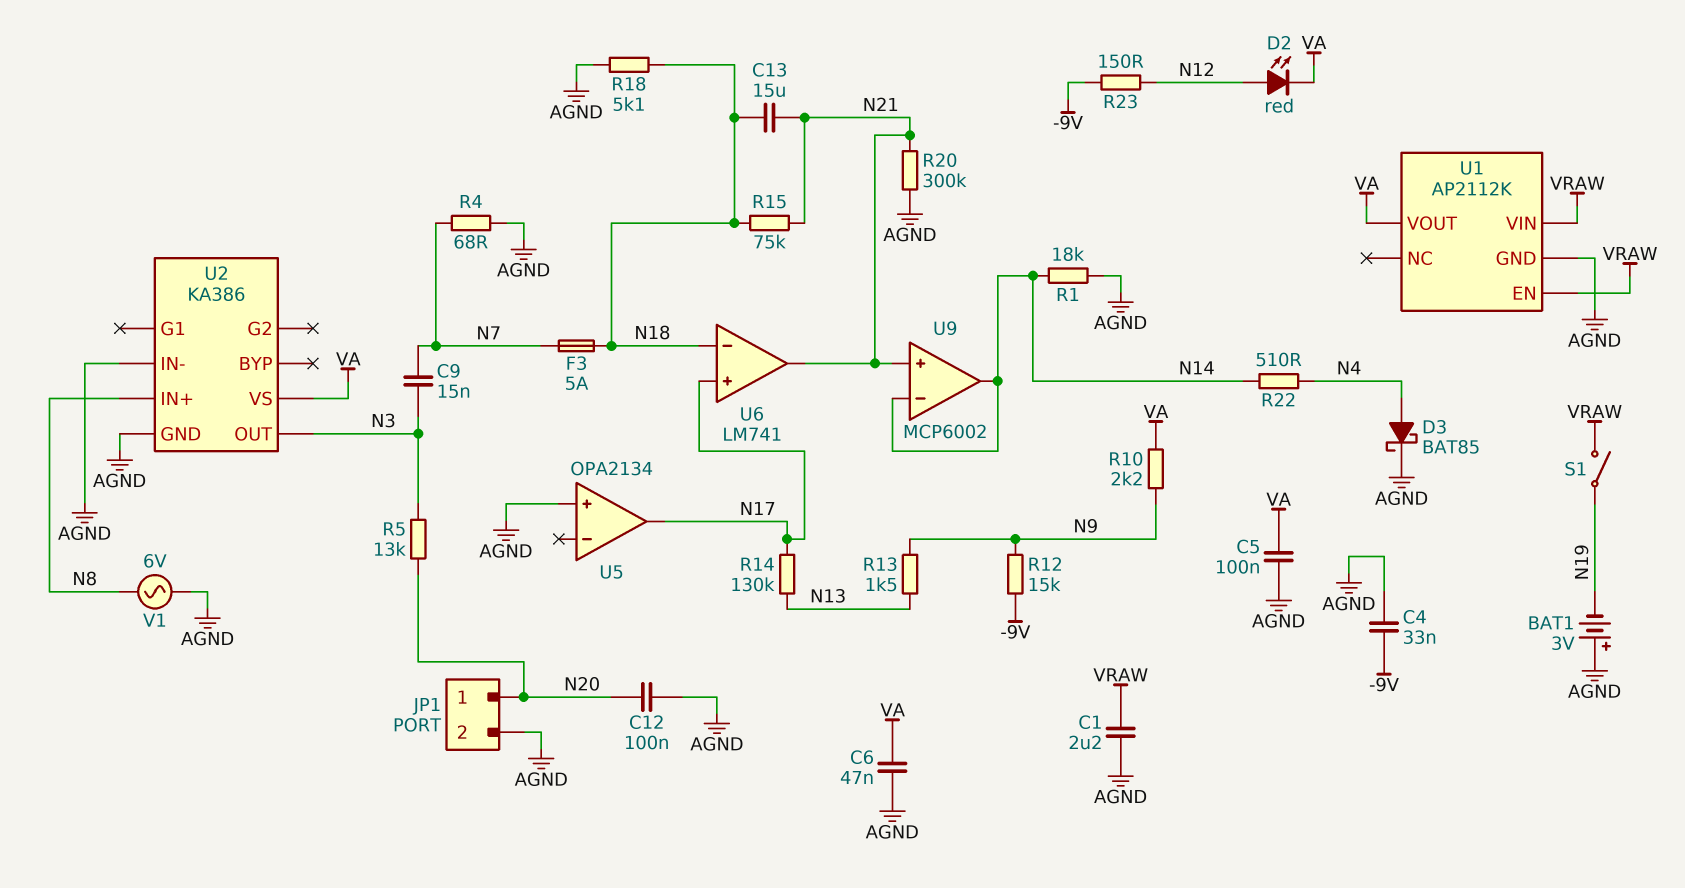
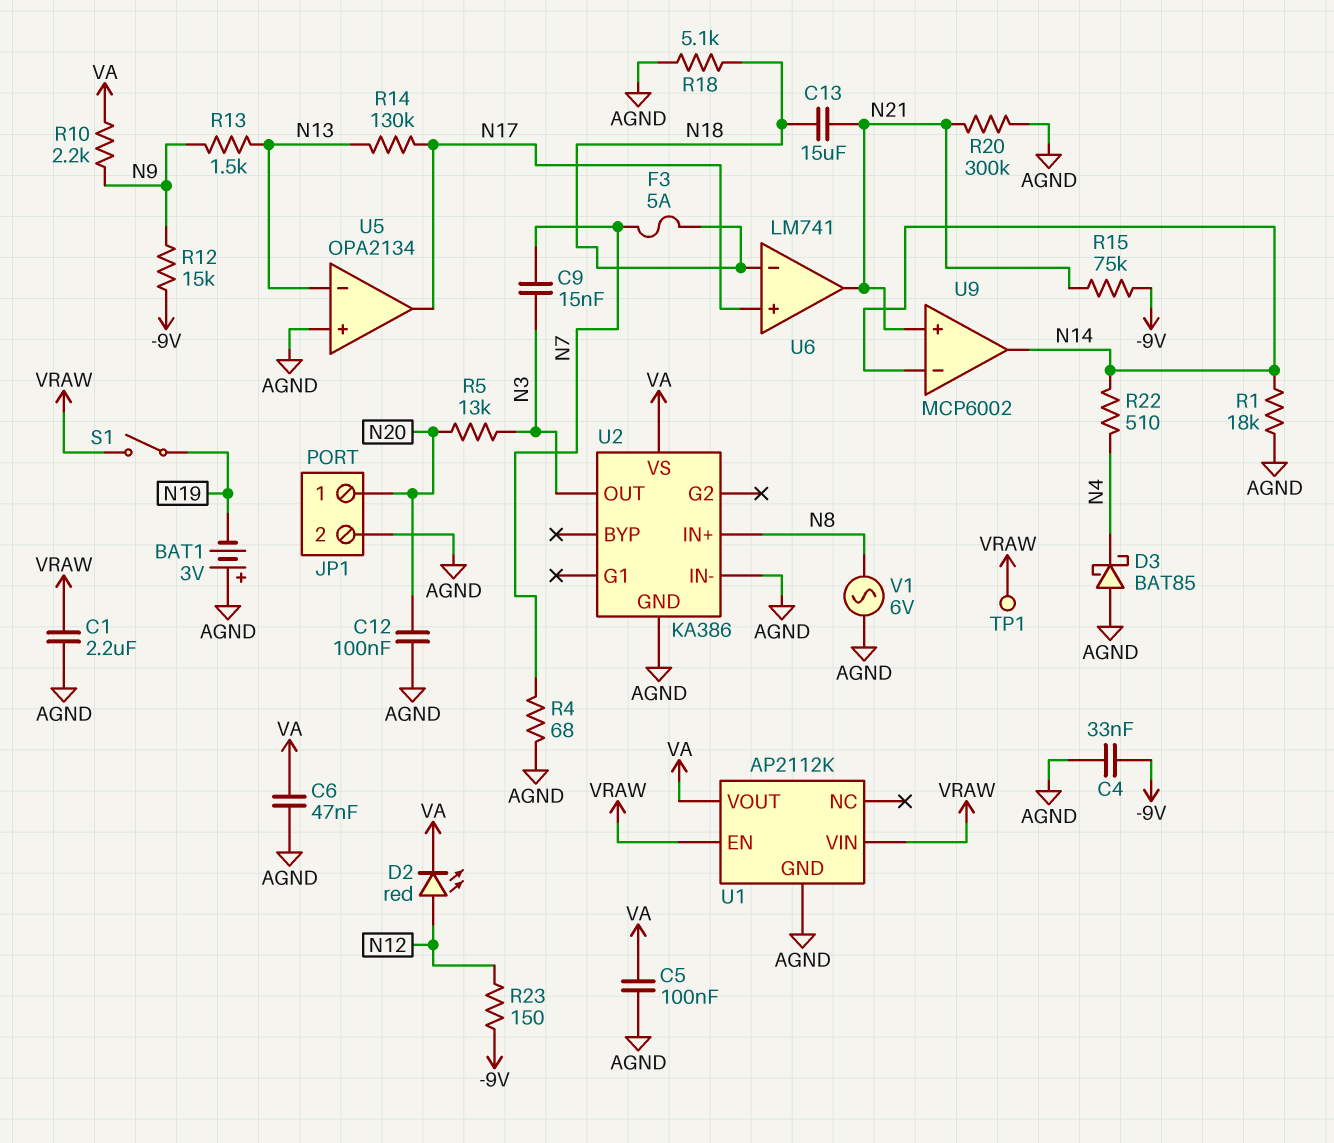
D3: schottky BAT85 (A N4, K AGND) -> schottky BAT85 (A AGND, K N4)
R15: 75k (N18, N21) -> 75k (-9V, N21)
TP1: none -> test point (VRAW)
U5 pin in-: none -> N13

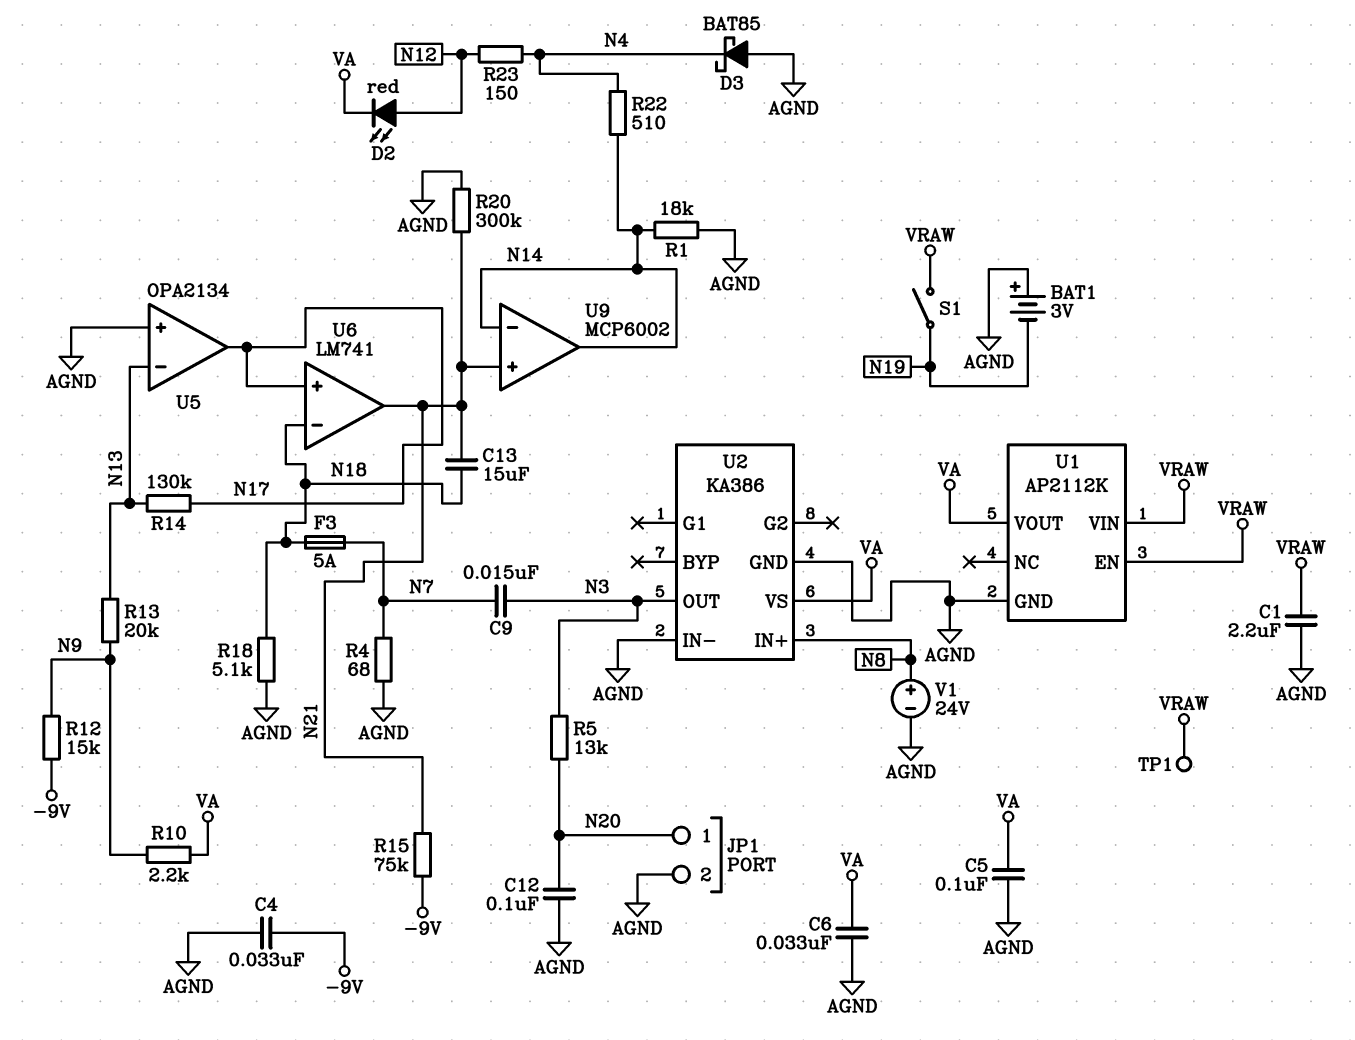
C6: 47nF (AGND, VA) -> 33nF (AGND, VA)
R13: 1.5k (N9, N13) -> 20k (N9, N13)
R23: 150 (-9V, N12) -> 150 (N4, N12)
V1: AC 6V (AGND, N8) -> 24V (plus N8, minus AGND)

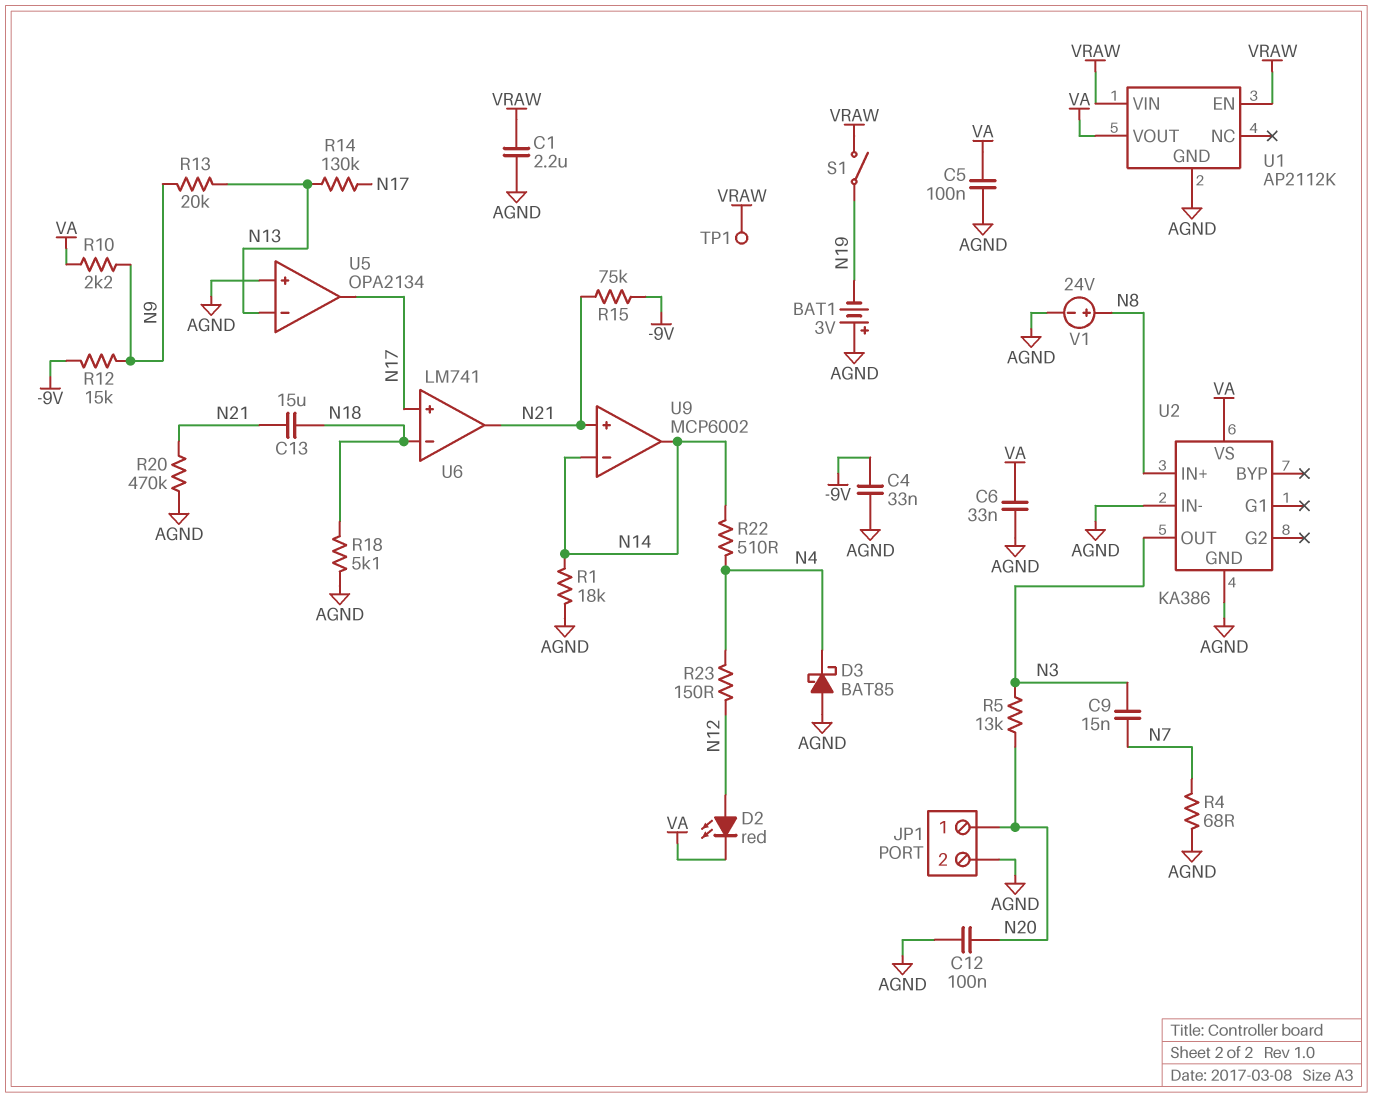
F3: 5A (N7, N18) -> none
R20: 300k (AGND, N21) -> 470k (AGND, N21)

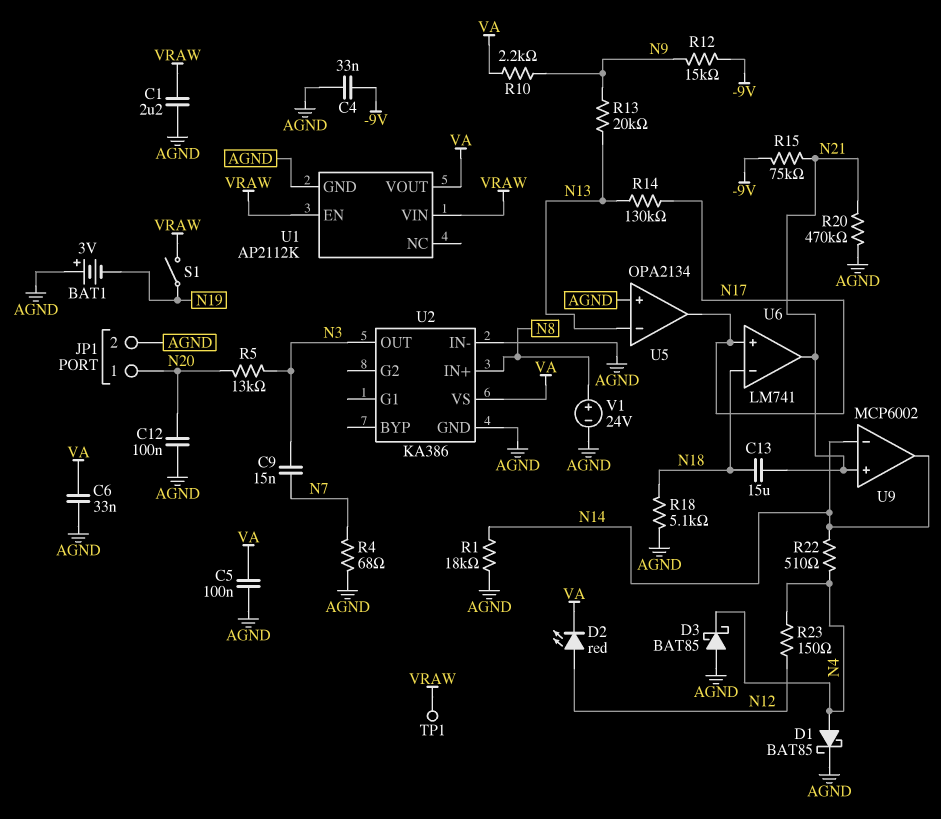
D1: none -> schottky BAT85 (A N4, K AGND)

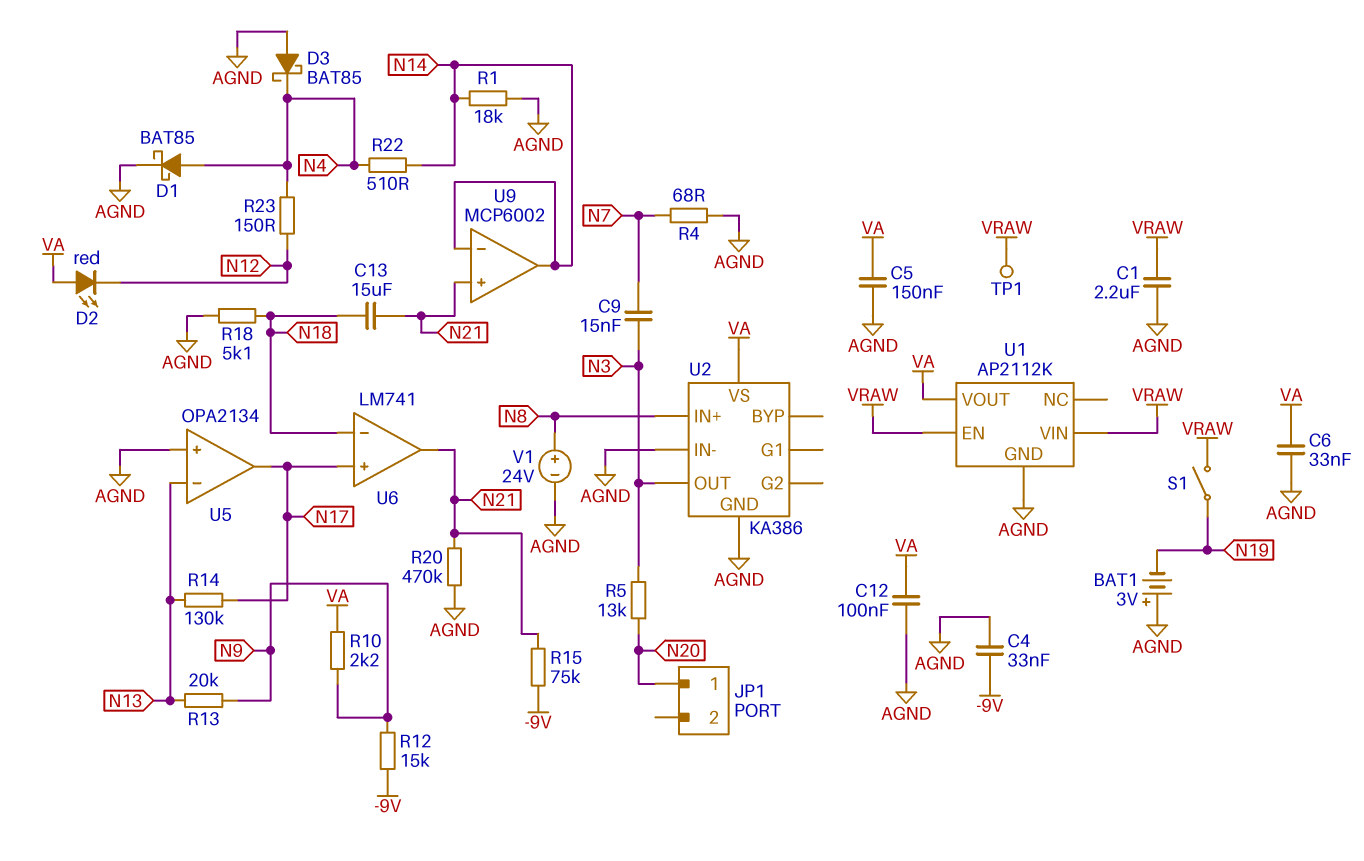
C5: 100nF (AGND, VA) -> 150nF (AGND, VA)
C12: 100nF (AGND, N20) -> 100nF (AGND, VA)
D2: LED red (A N12, K VA) -> LED red (A VA, K N12)
JP1 pin 2: AGND -> none

